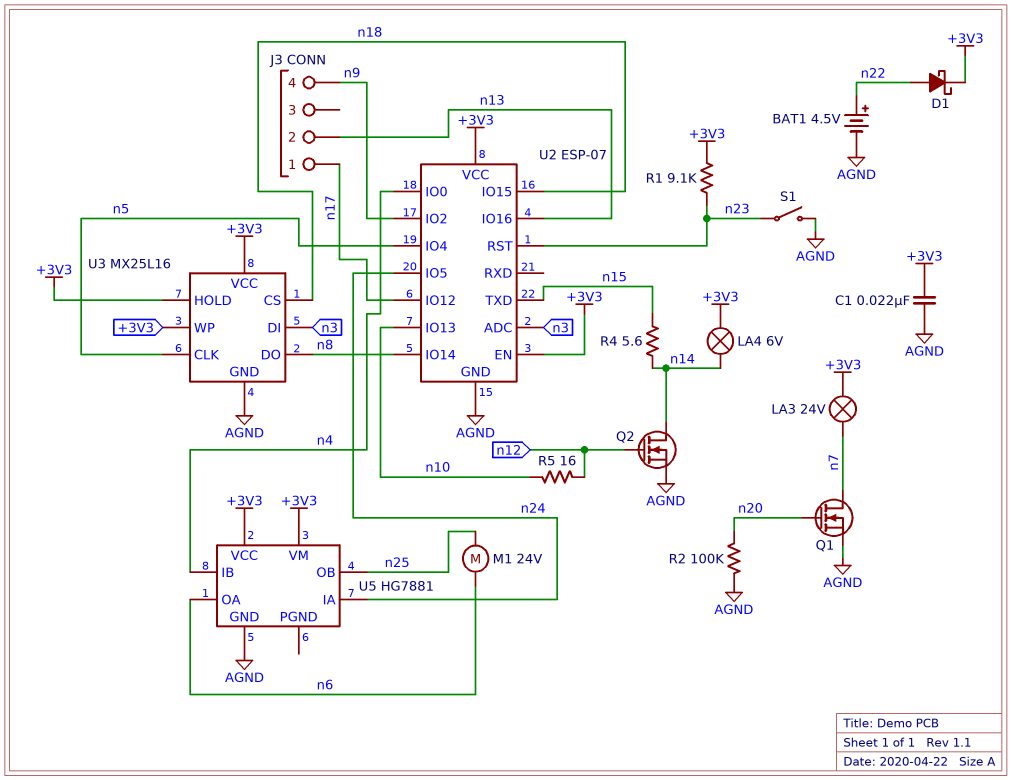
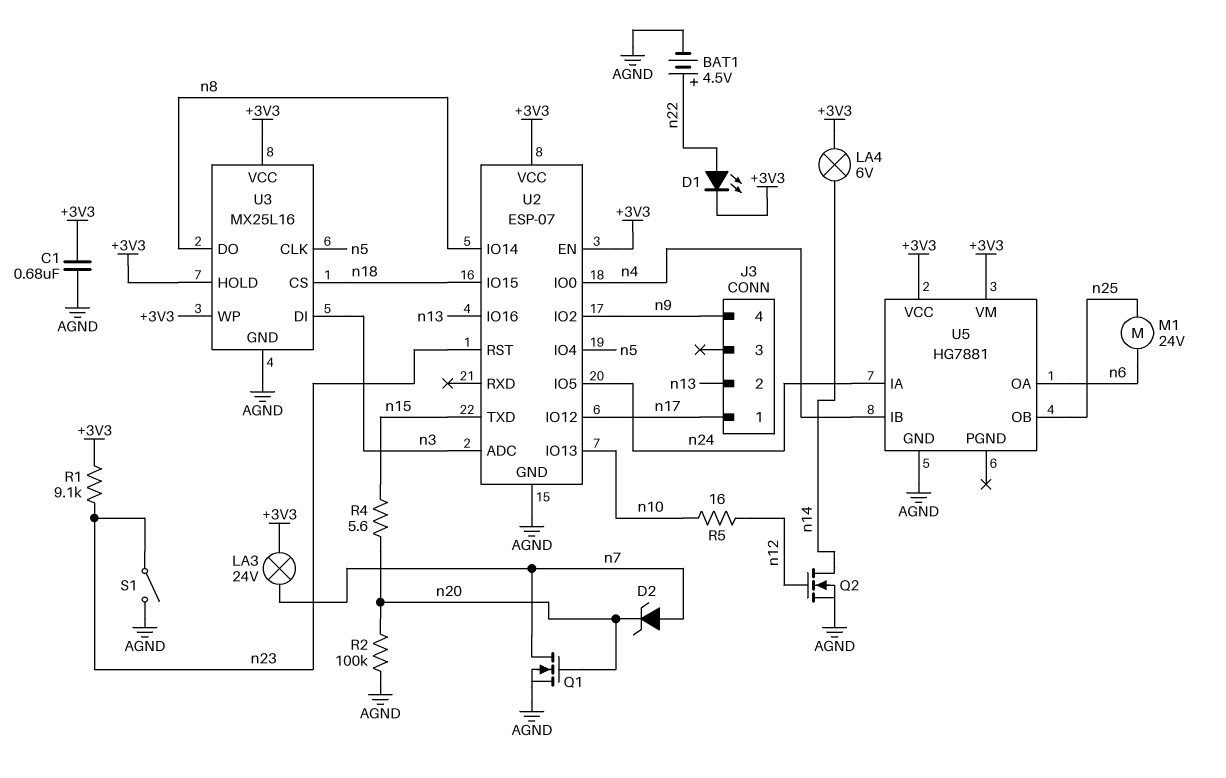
C1: 22nF (+3V3, AGND) -> 680nF (+3V3, AGND)
D1: schottky (A n22, K +3V3) -> LED (A n22, K +3V3)
D2: none -> zener (A n7, K n20)
R4: 5.6 (n14, n15) -> 5.6 (n15, n20)

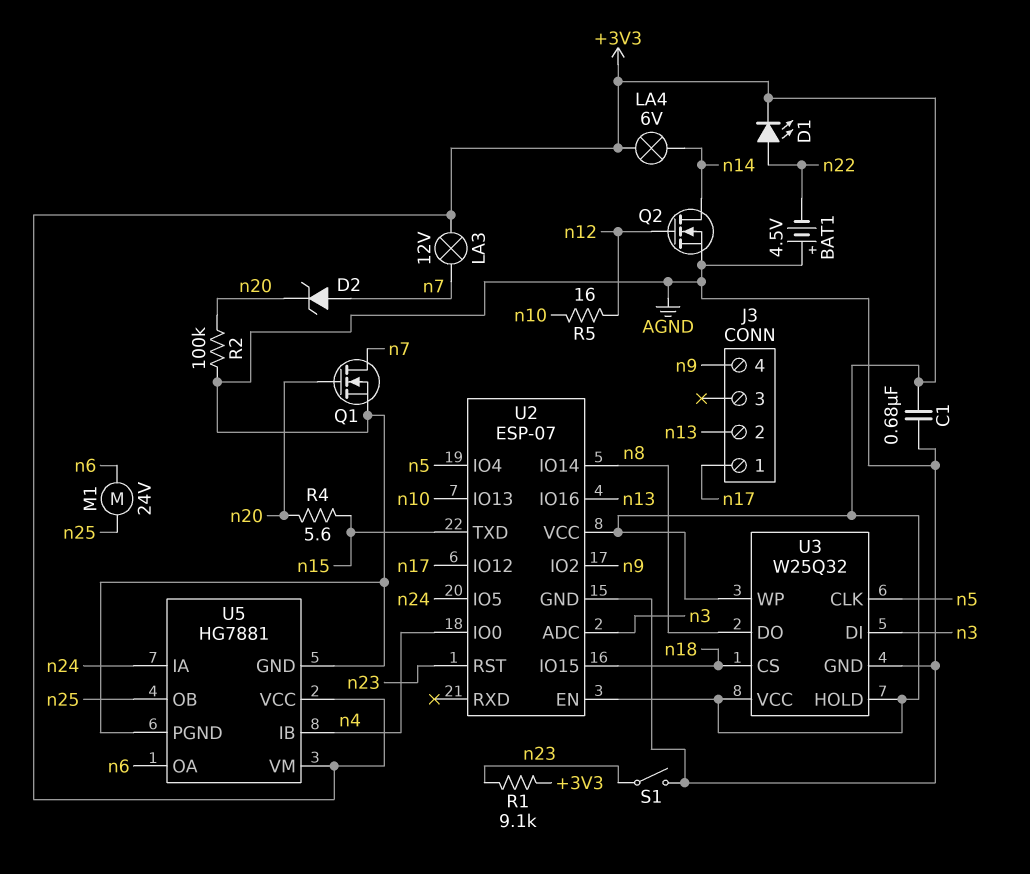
BAT1: 4.5V (plus n22, minus AGND) -> 4.5V (plus AGND, minus n22)
LA3: lamp 24V (+3V3, n7) -> lamp 12V (+3V3, n7)
U3: MX25L16 -> W25Q32
U5 pin PGND: none -> AGND

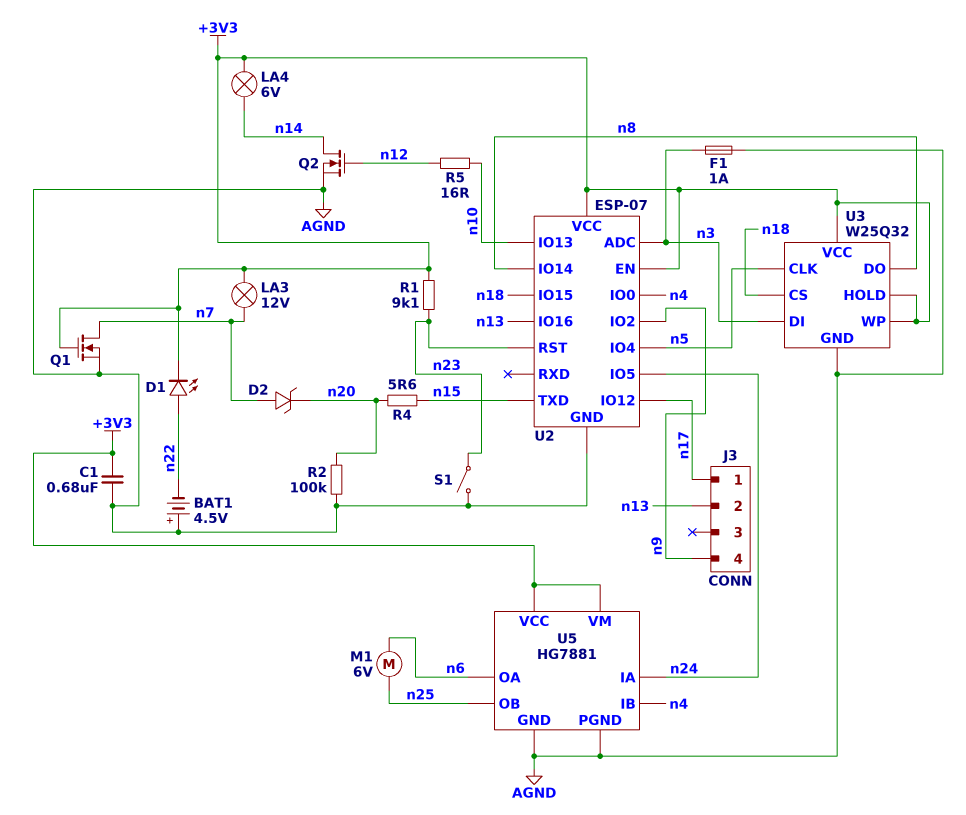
F1: none -> 1A (AGND, n3)
M1: motor 24V (n6, n25) -> motor 6V (n6, n25)
Q1: NMOS (G n20, D n7, S AGND) -> NMOS (G +3V3, D n7, S AGND)

